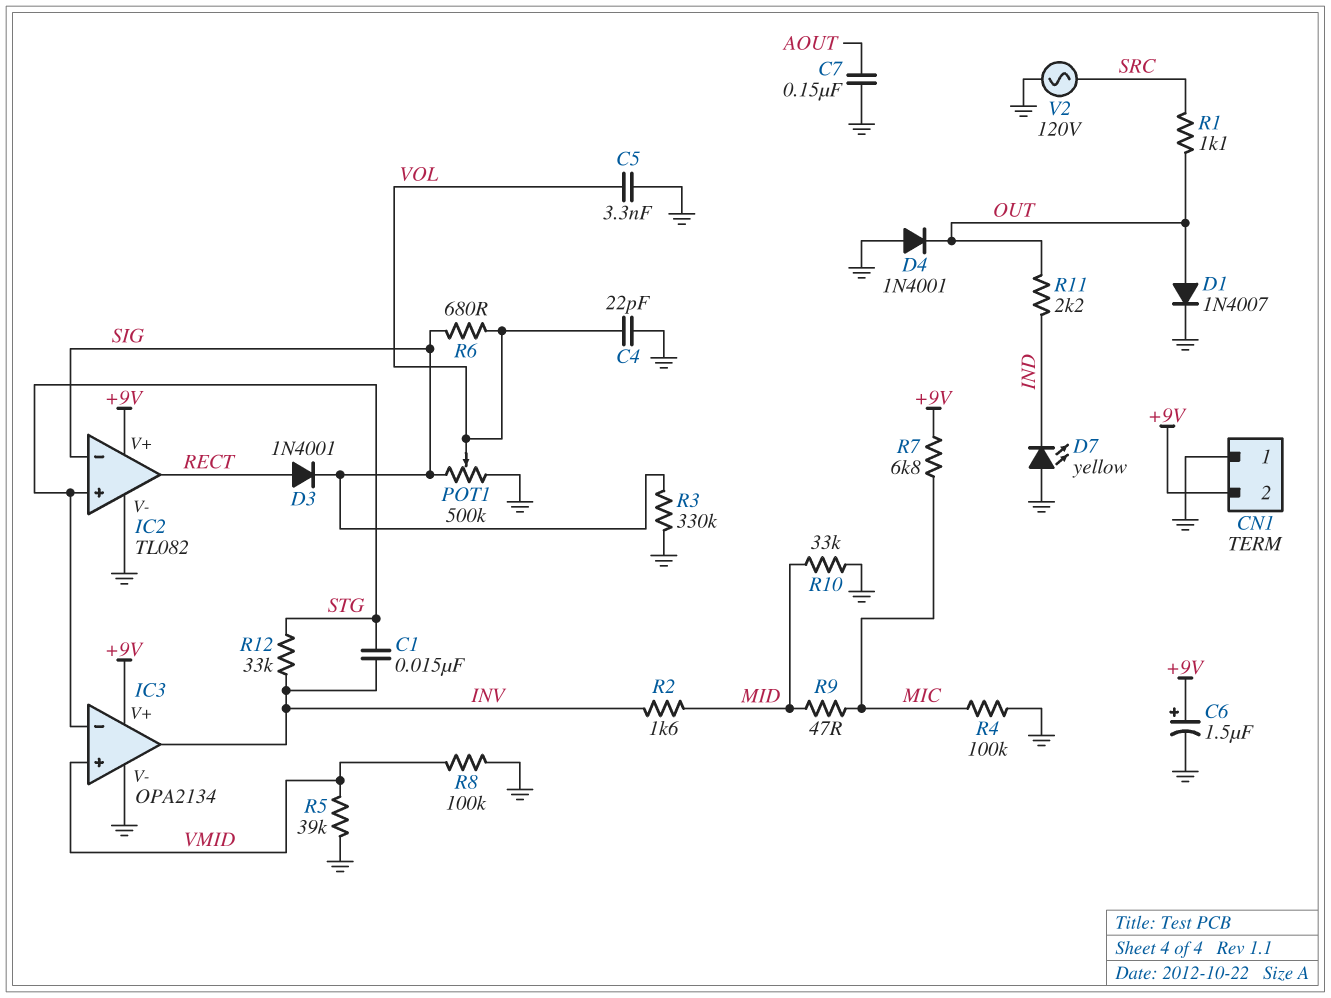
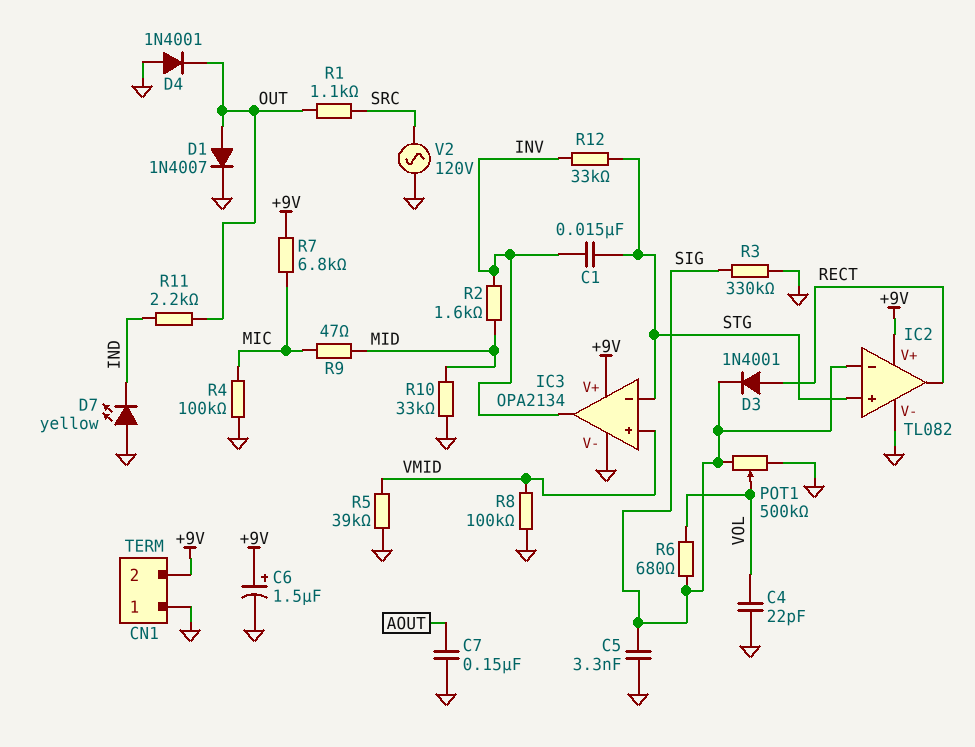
C5: 3.3nF (GND, VOL) -> 3.3nF (GND, SIG)

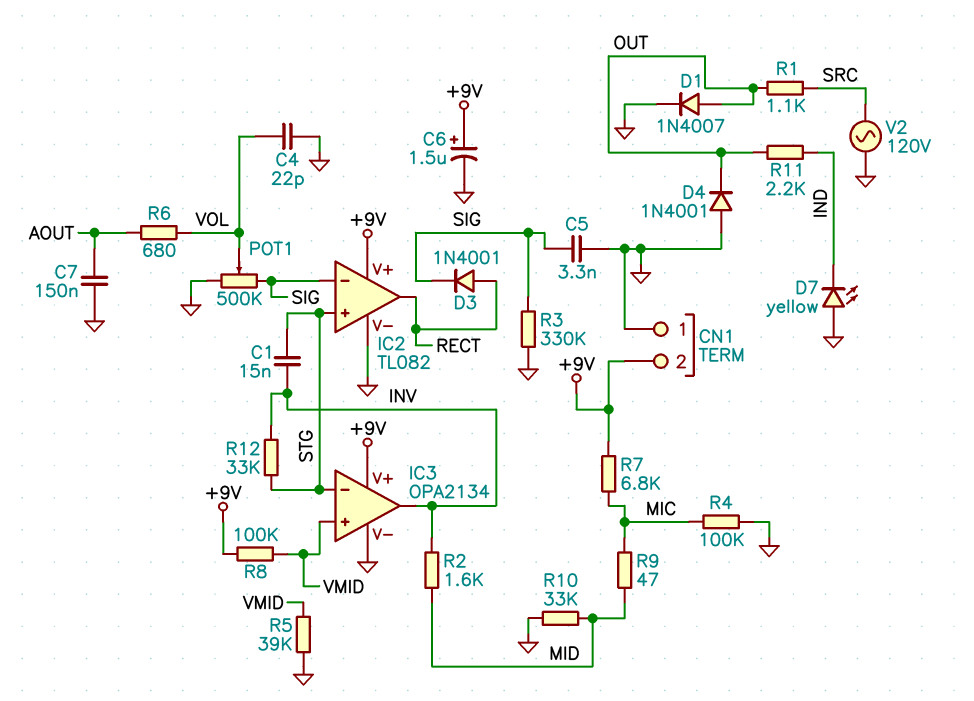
R6: 680 (SIG, VOL) -> 680 (AOUT, VOL)
R8: 100k (GND, VMID) -> 100k (+9V, VMID)

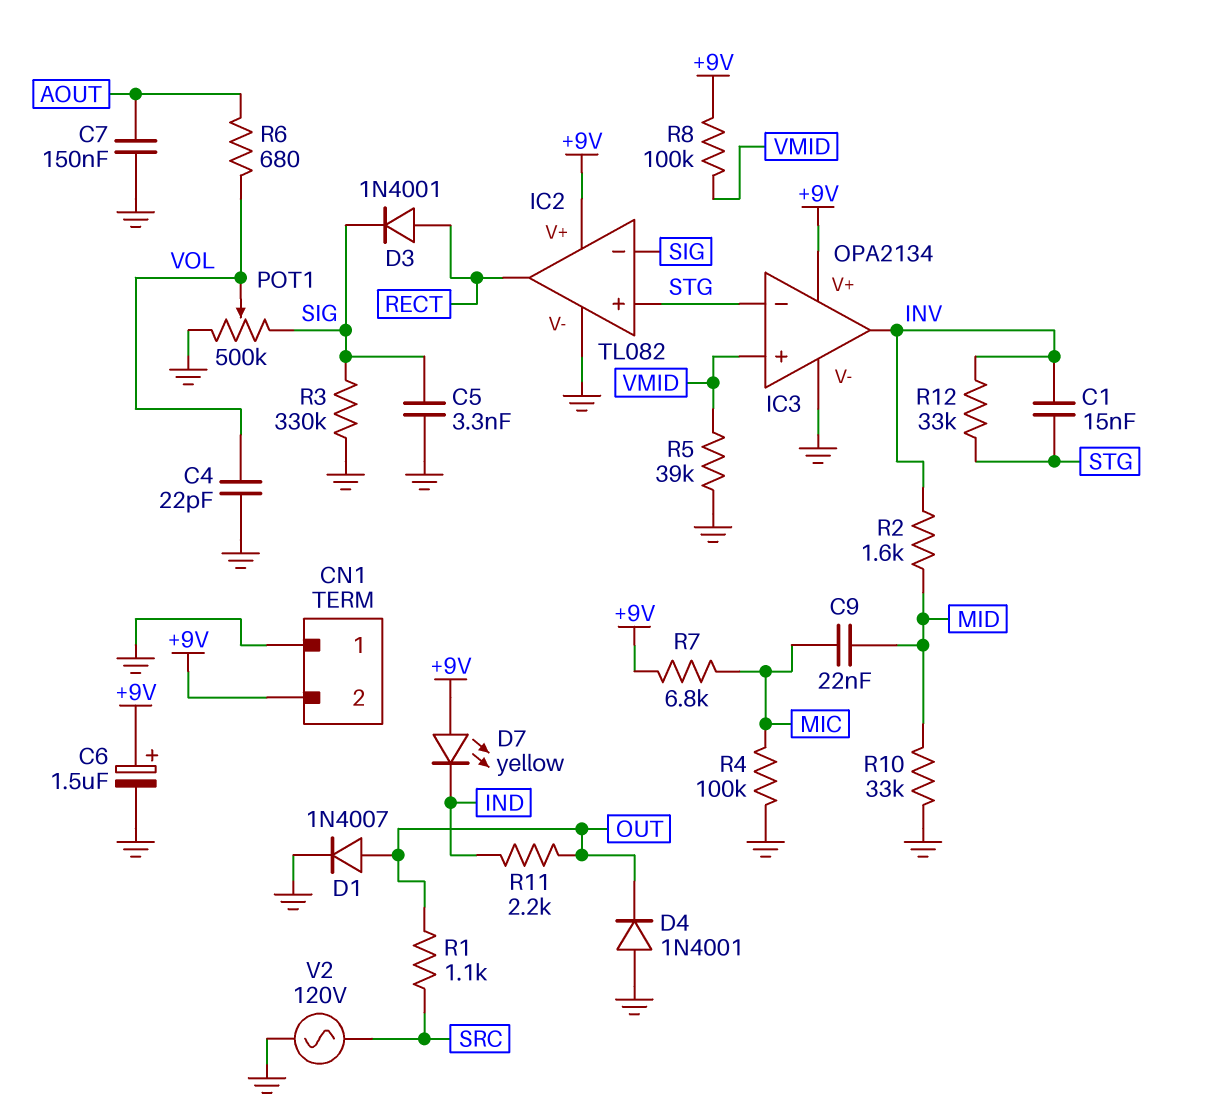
C9: none -> 22nF (MIC, MID)
D7: LED yellow (A GND, K IND) -> LED yellow (A +9V, K IND)
R9: 47 (MIC, MID) -> none

